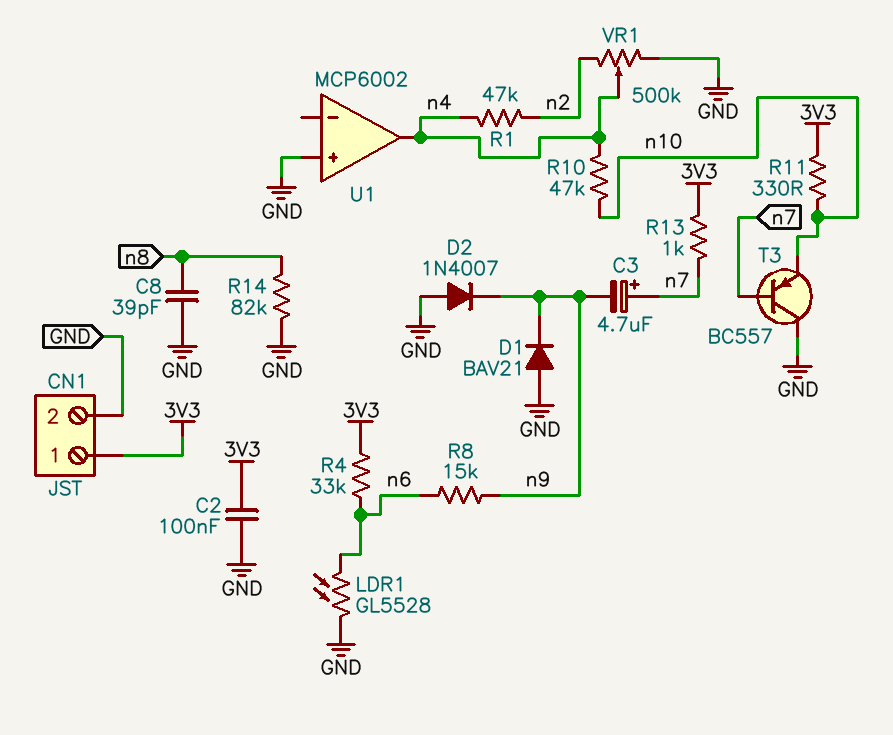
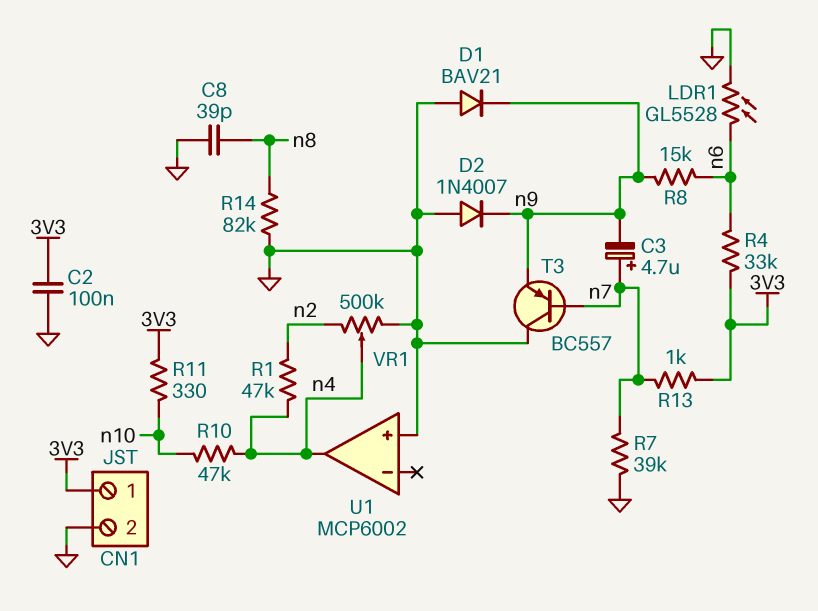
R7: none -> 39k (GND, n7)
T3: PNP BC557 (B n7, C GND, E n10) -> PNP BC557 (B n7, C GND, E n9)

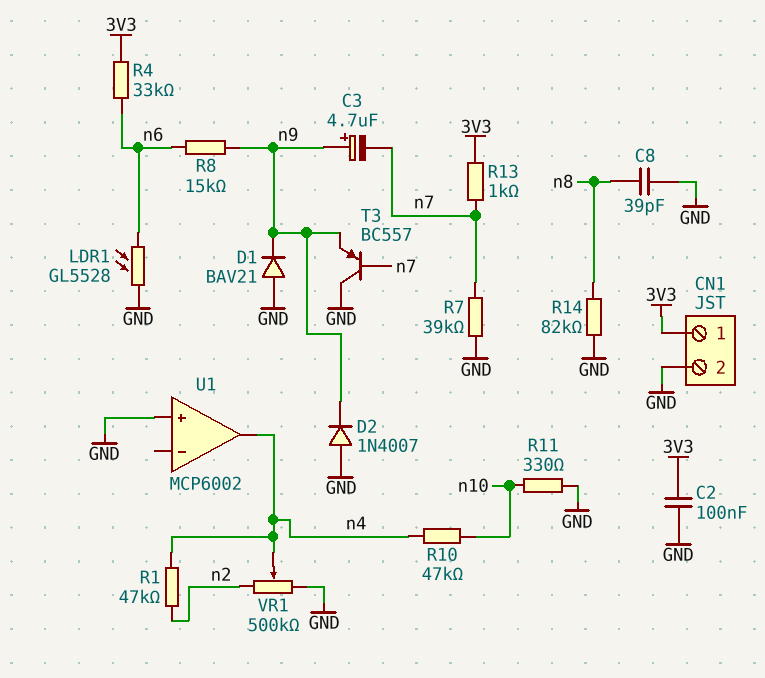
C3: 4.7uF (plus n7, minus n9) -> 4.7uF (plus n9, minus n7)
R11: 330 (3V3, n10) -> 330 (GND, n10)

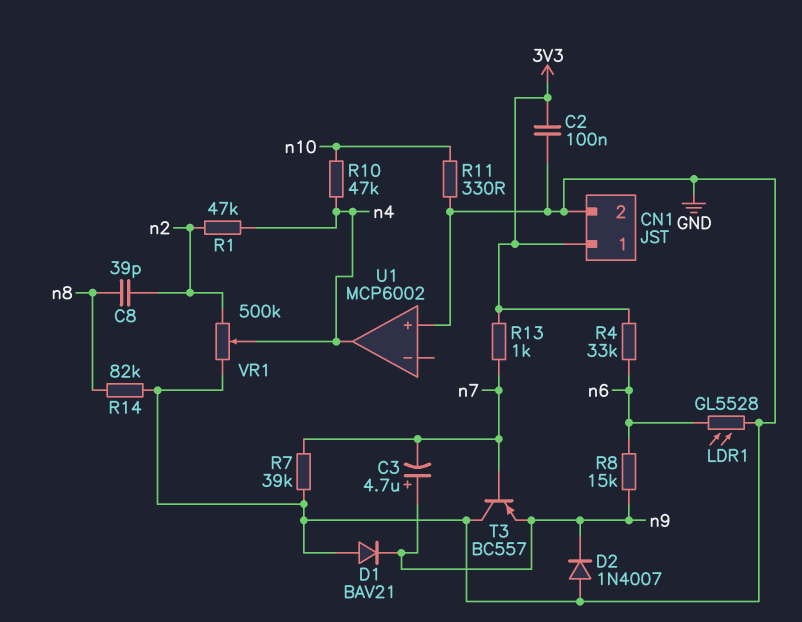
C8: 39pF (GND, n8) -> 39pF (n2, n8)

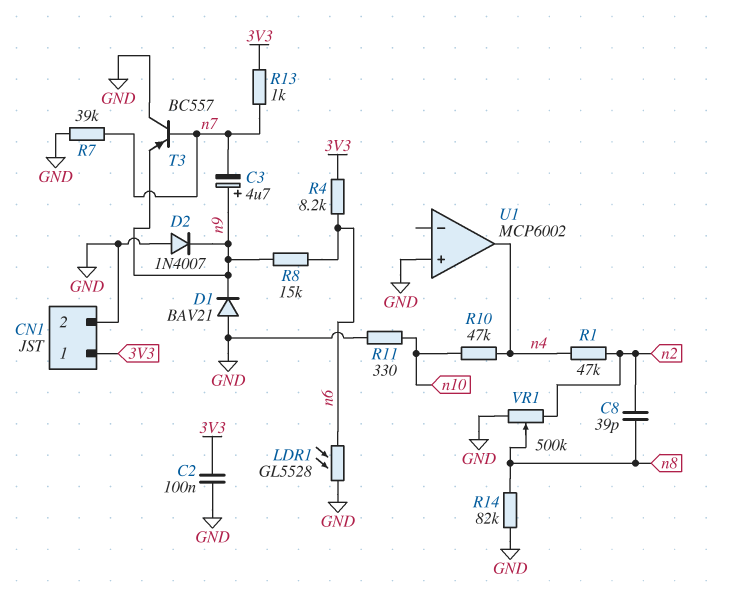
R4: 33k (3V3, n6) -> 8.2k (3V3, n6)
VR1: 500k (GND, n2, wiper n4) -> 500k (GND, n2, wiper n8)

